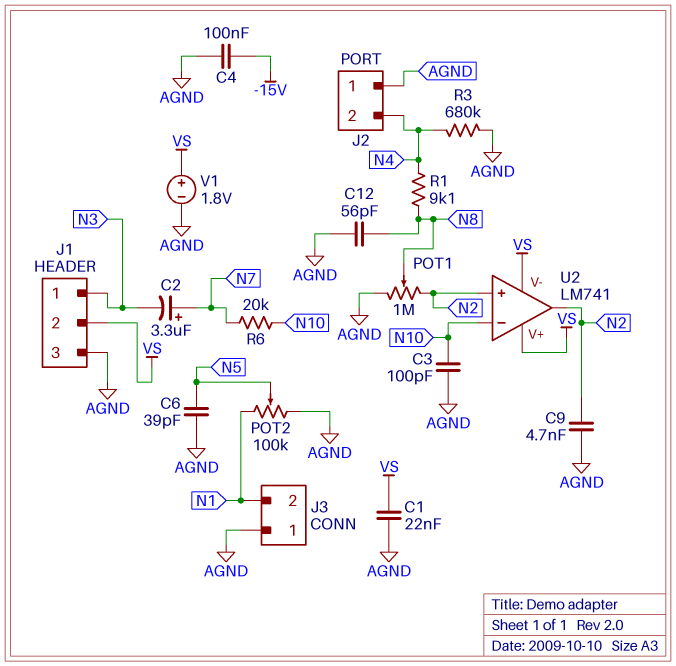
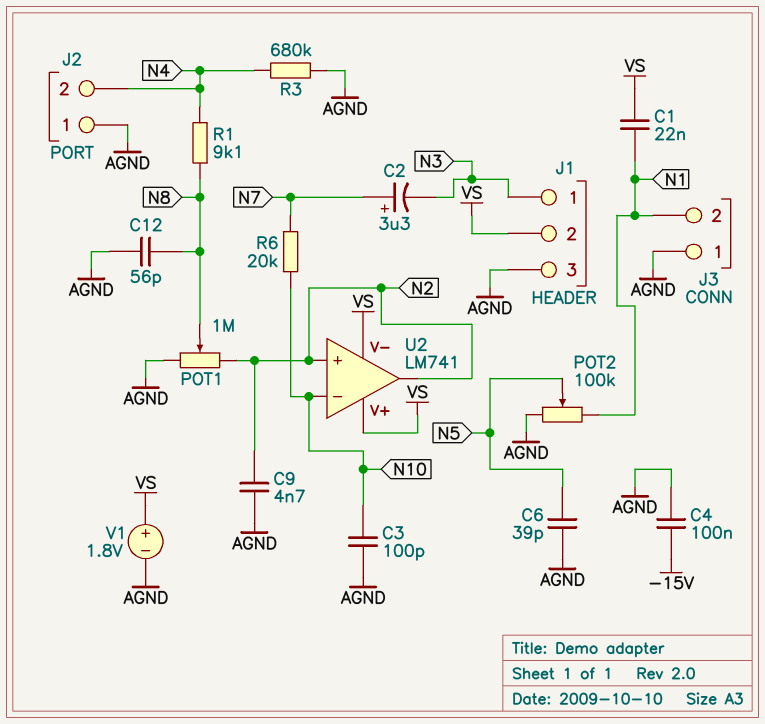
C1: 22nF (AGND, VS) -> 22nF (N1, VS)

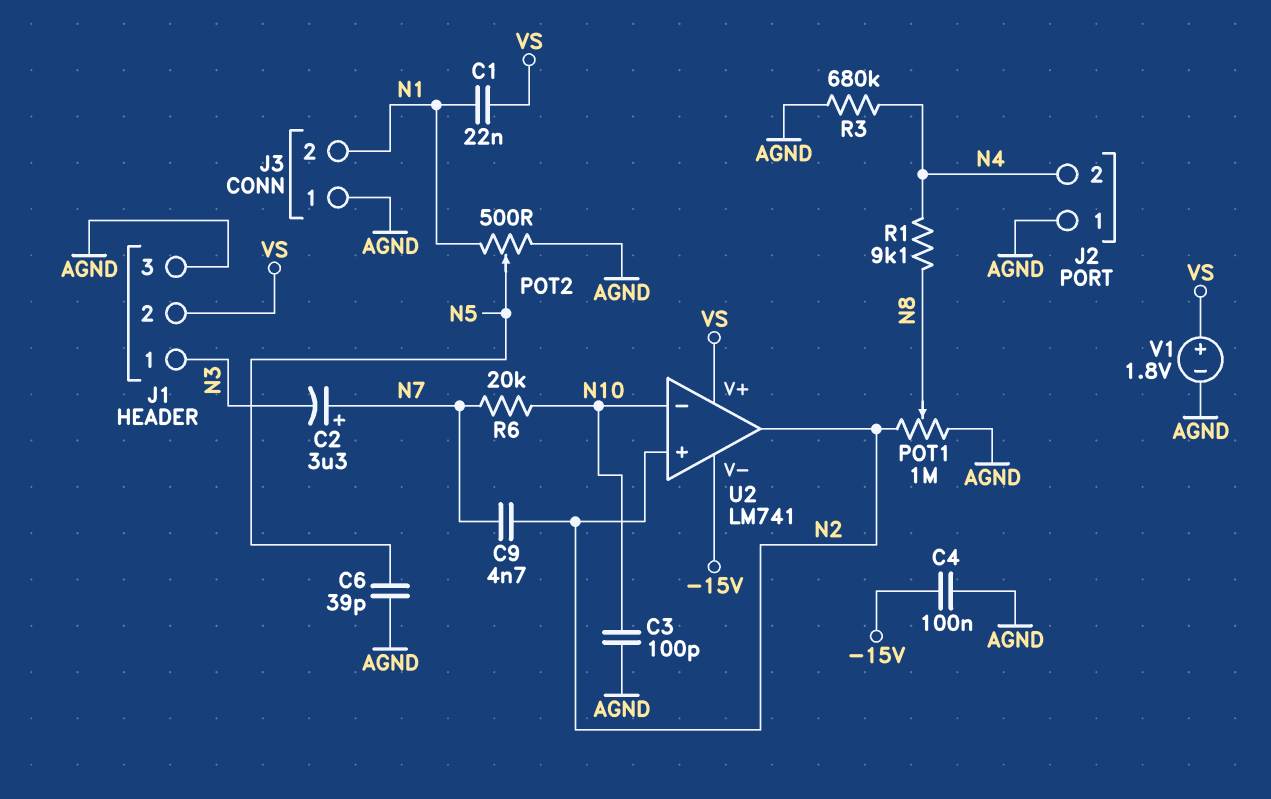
C9: 4.7nF (AGND, N2) -> 4.7nF (N2, N7)
C12: 56pF (AGND, N8) -> none
POT2: 100k (AGND, N1, wiper N5) -> 500 (AGND, N1, wiper N5)
U2 pin V-: VS -> -15V

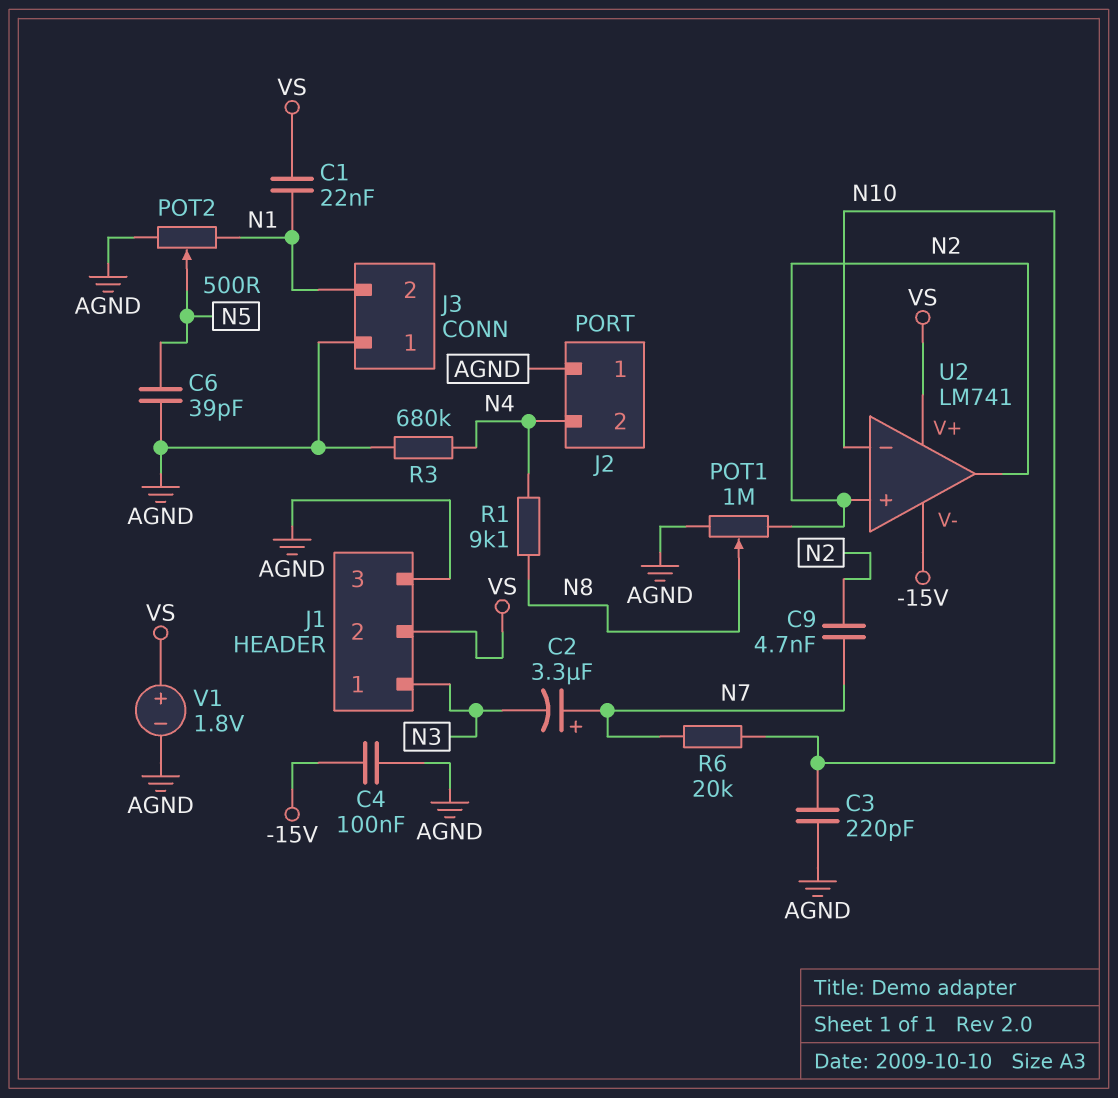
C3: 100pF (AGND, N10) -> 220pF (AGND, N10)

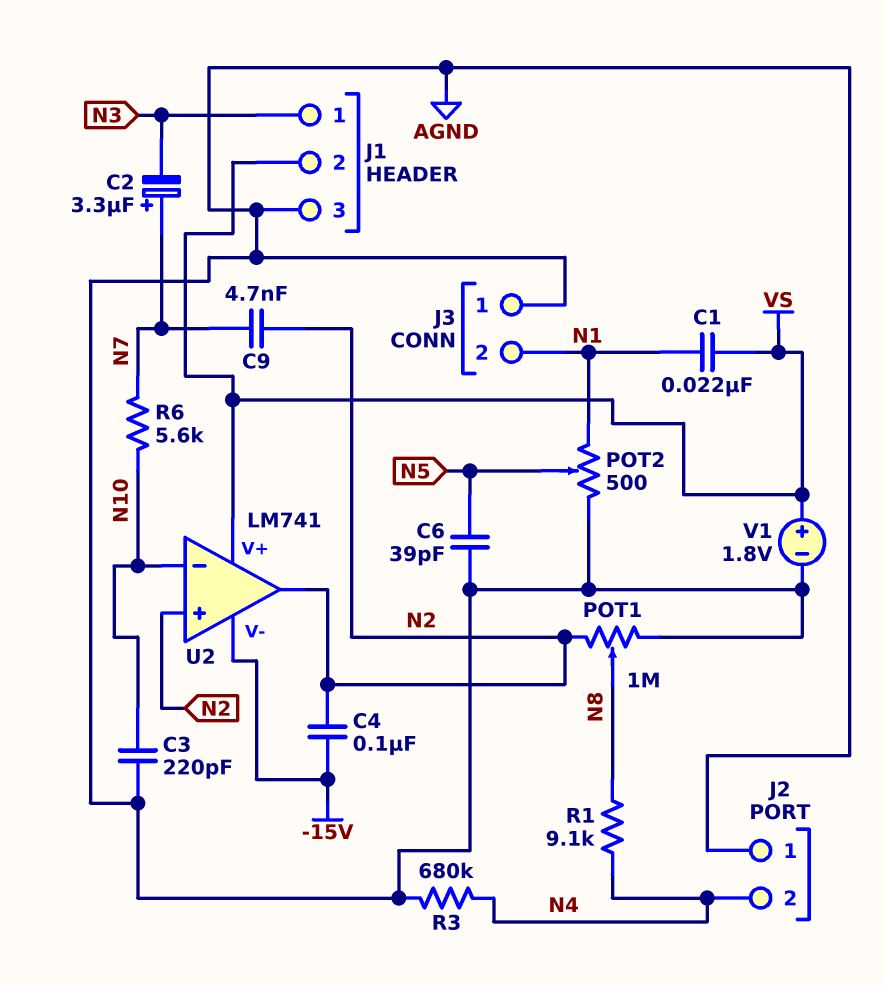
C4: 100nF (-15V, AGND) -> 100nF (-15V, N2)
R6: 20k (N7, N10) -> 5.6k (N7, N10)

